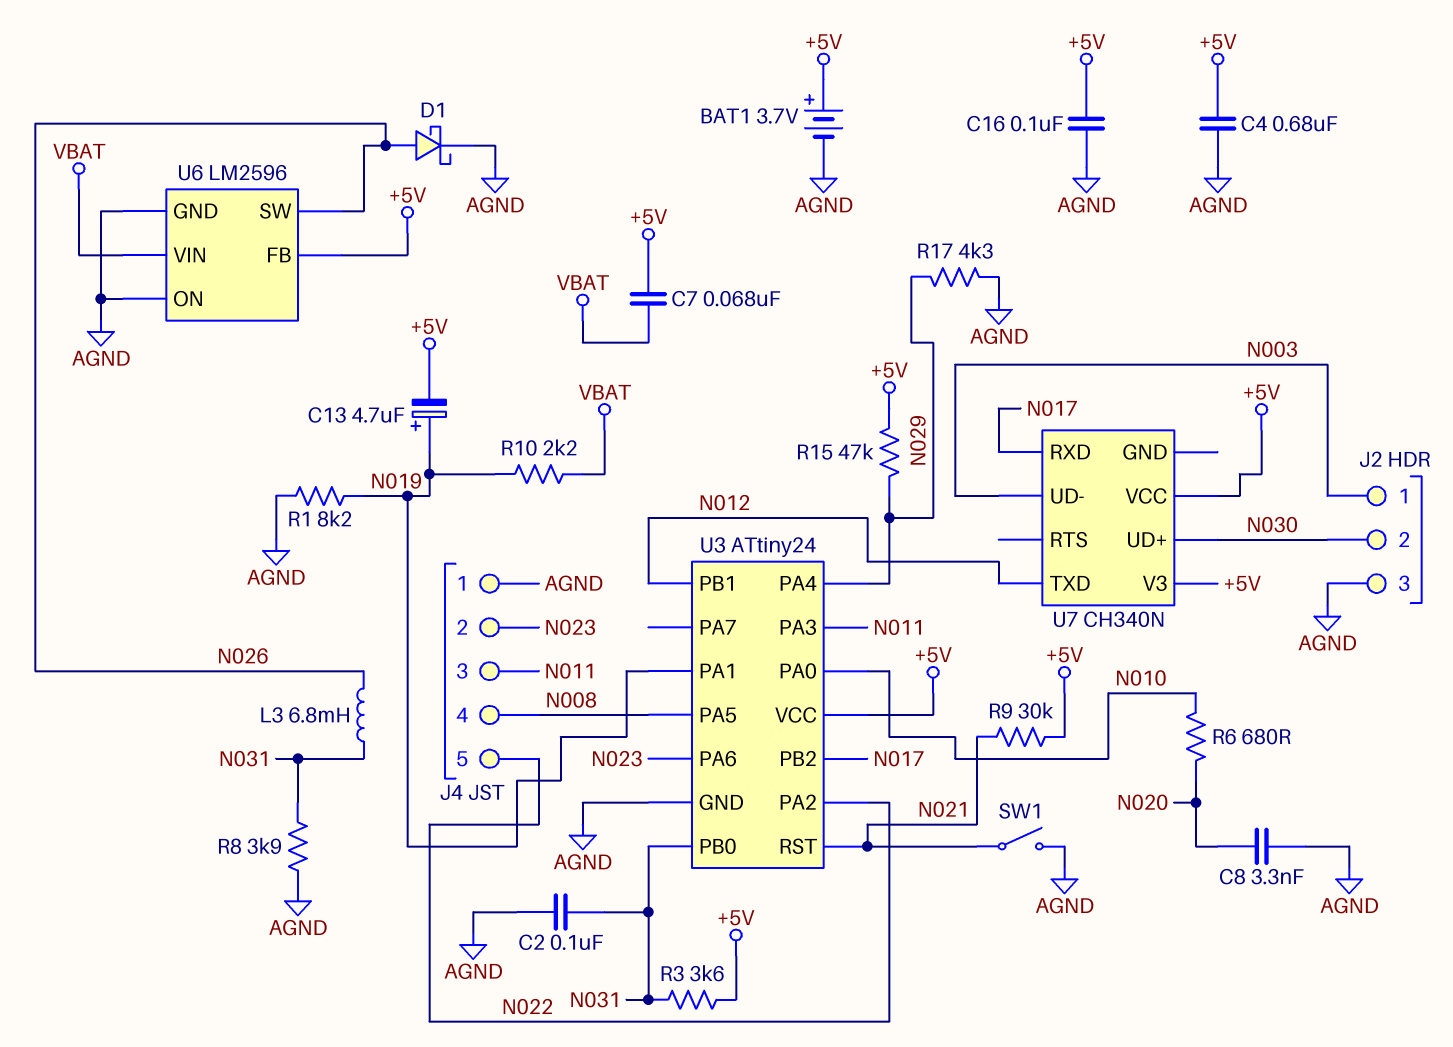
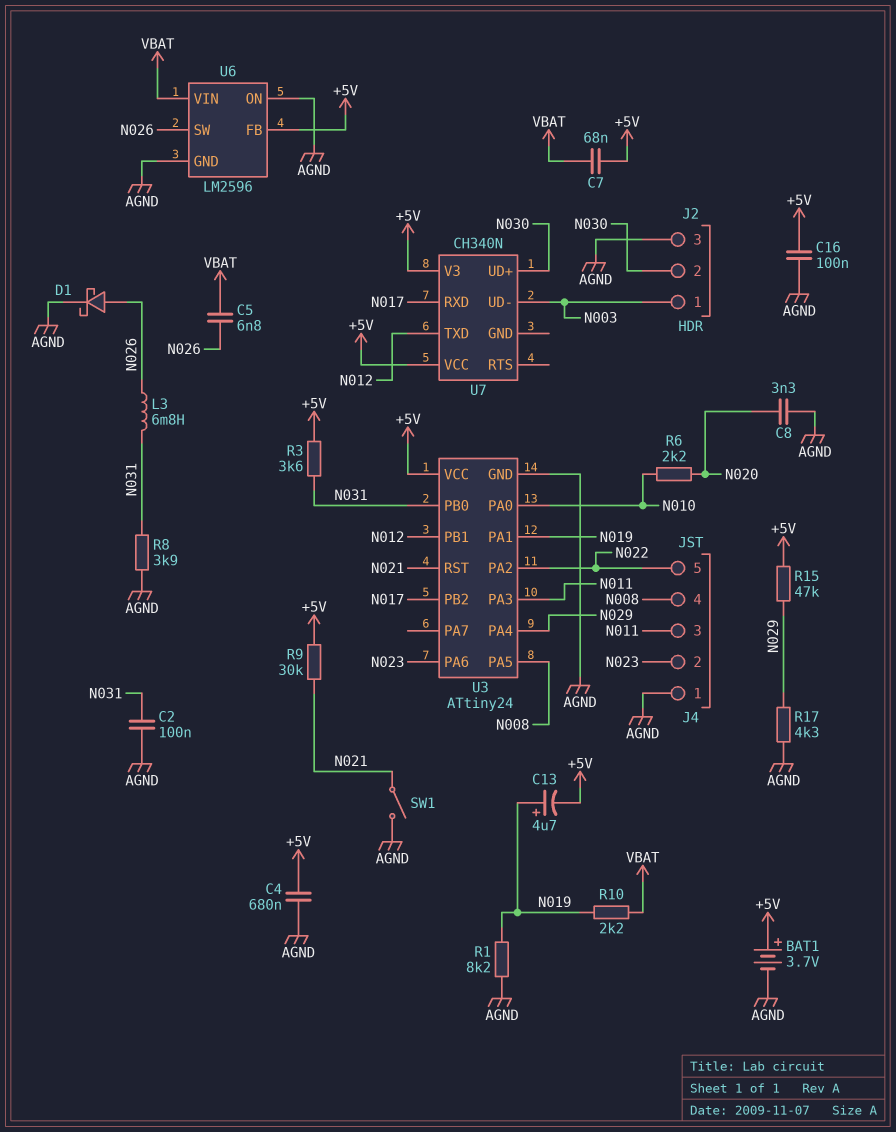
C5: none -> 6.8nF (N026, VBAT)
R6: 680 (N010, N020) -> 2.2k (N010, N020)

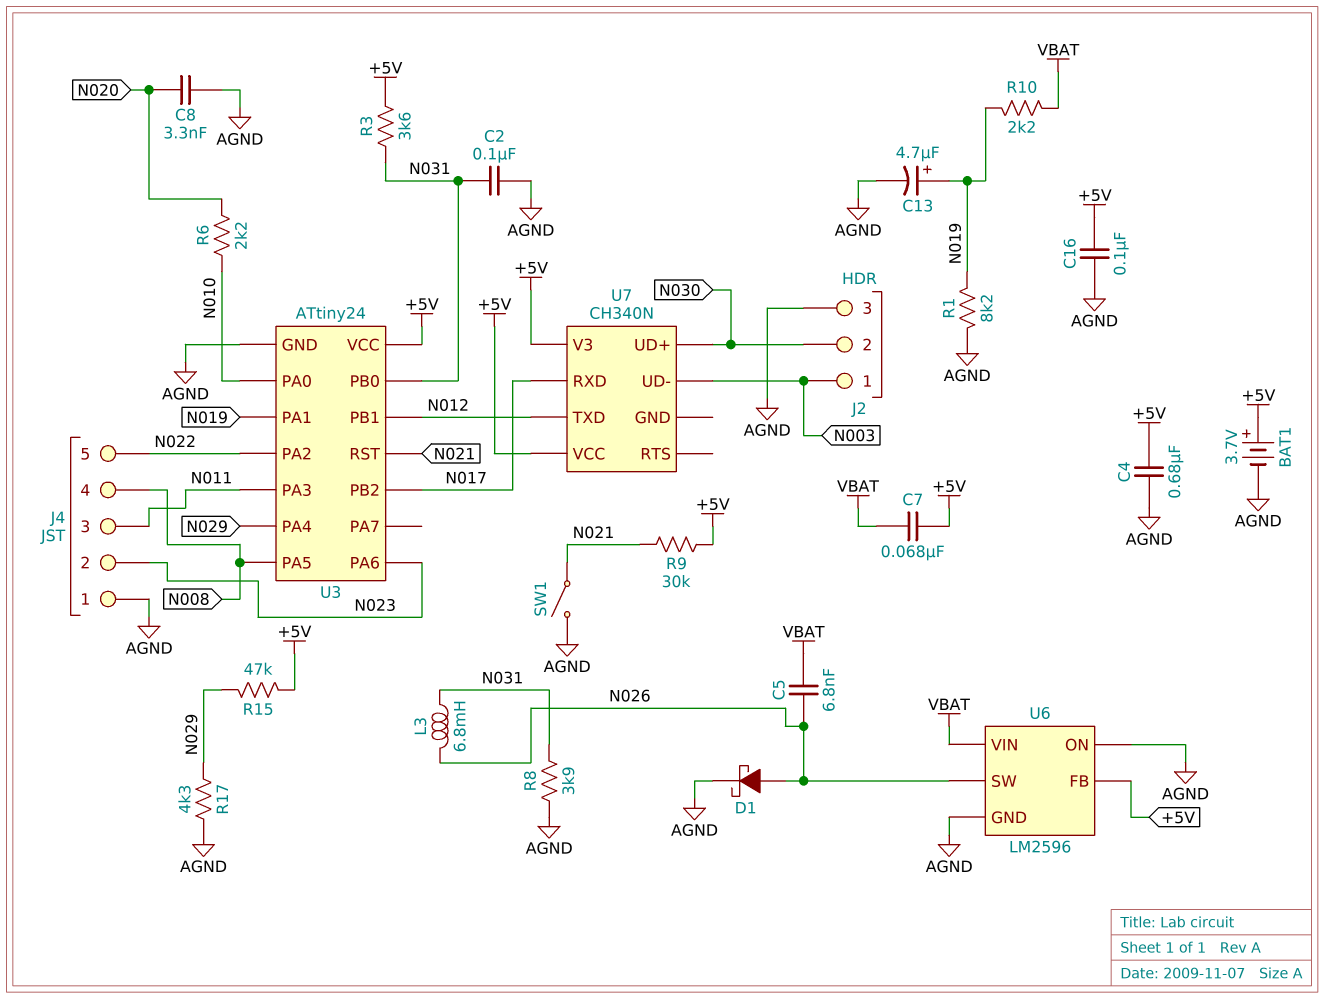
C13: 4.7uF (plus N019, minus +5V) -> 4.7uF (plus N019, minus AGND)

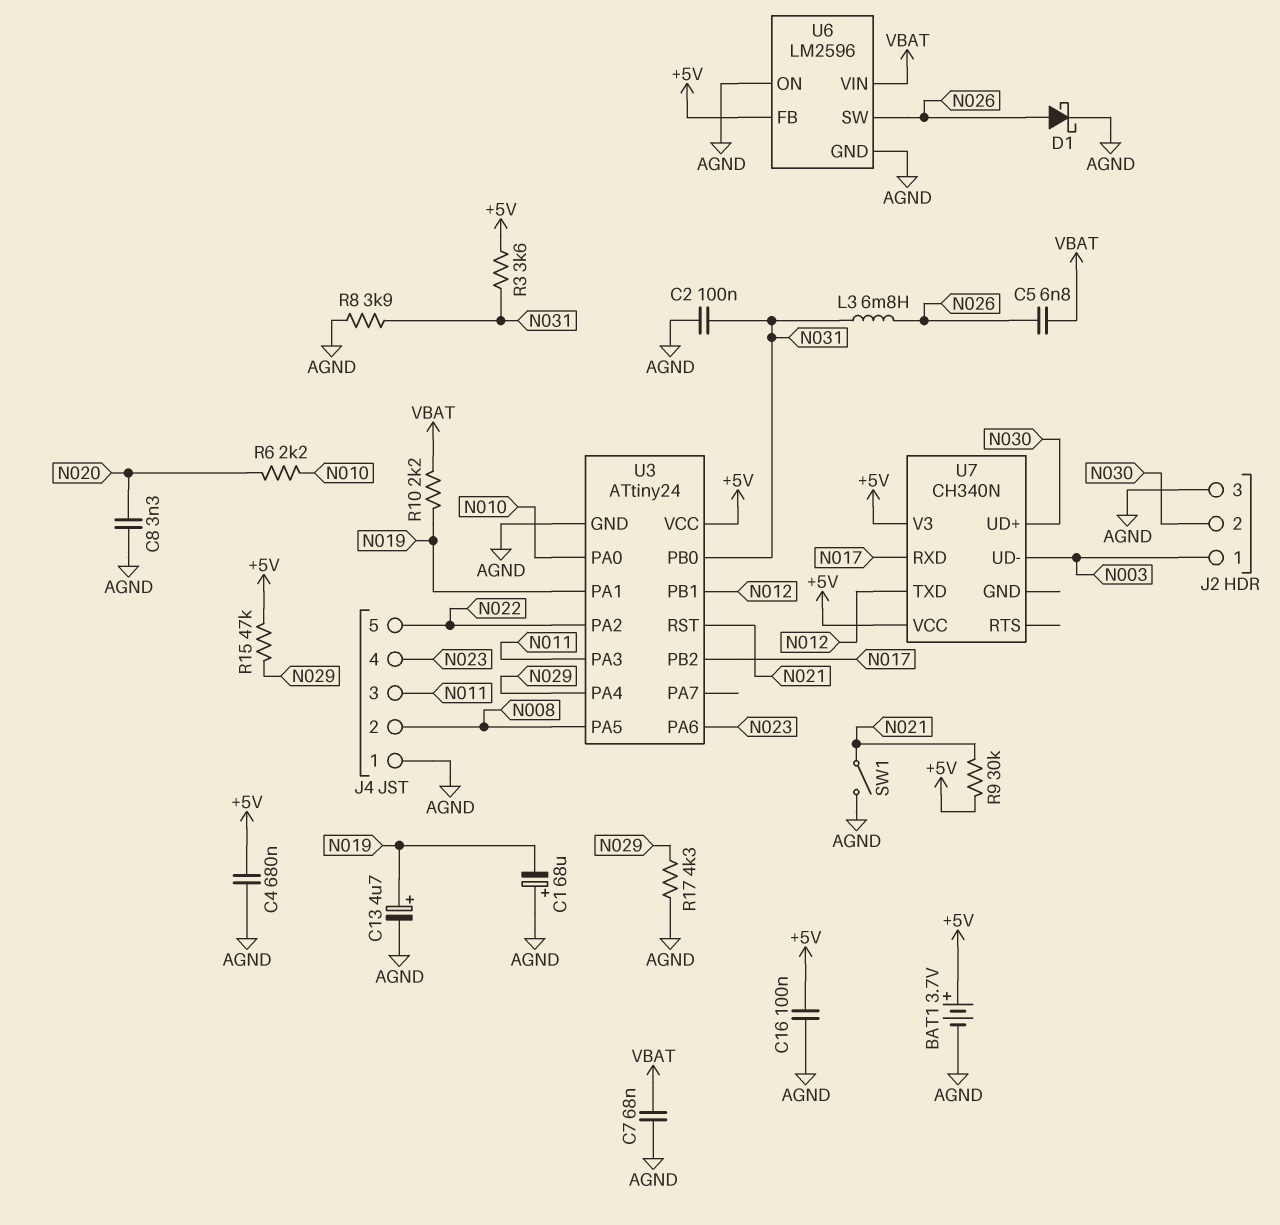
C1: none -> 68uF (plus AGND, minus N019)
C7: 68nF (+5V, VBAT) -> 68nF (AGND, VBAT)
J4 pin 2: N023 -> N008
J4 pin 4: N008 -> N023
R1: 8.2k (AGND, N019) -> none

